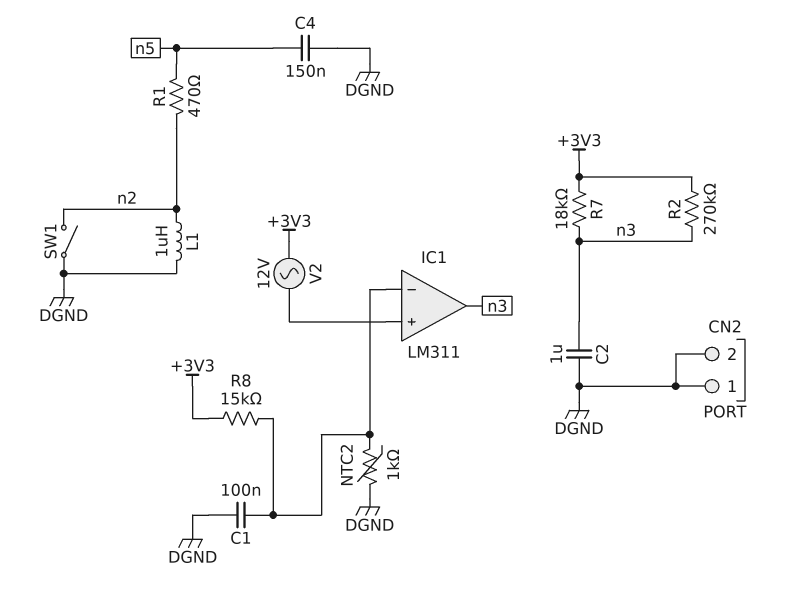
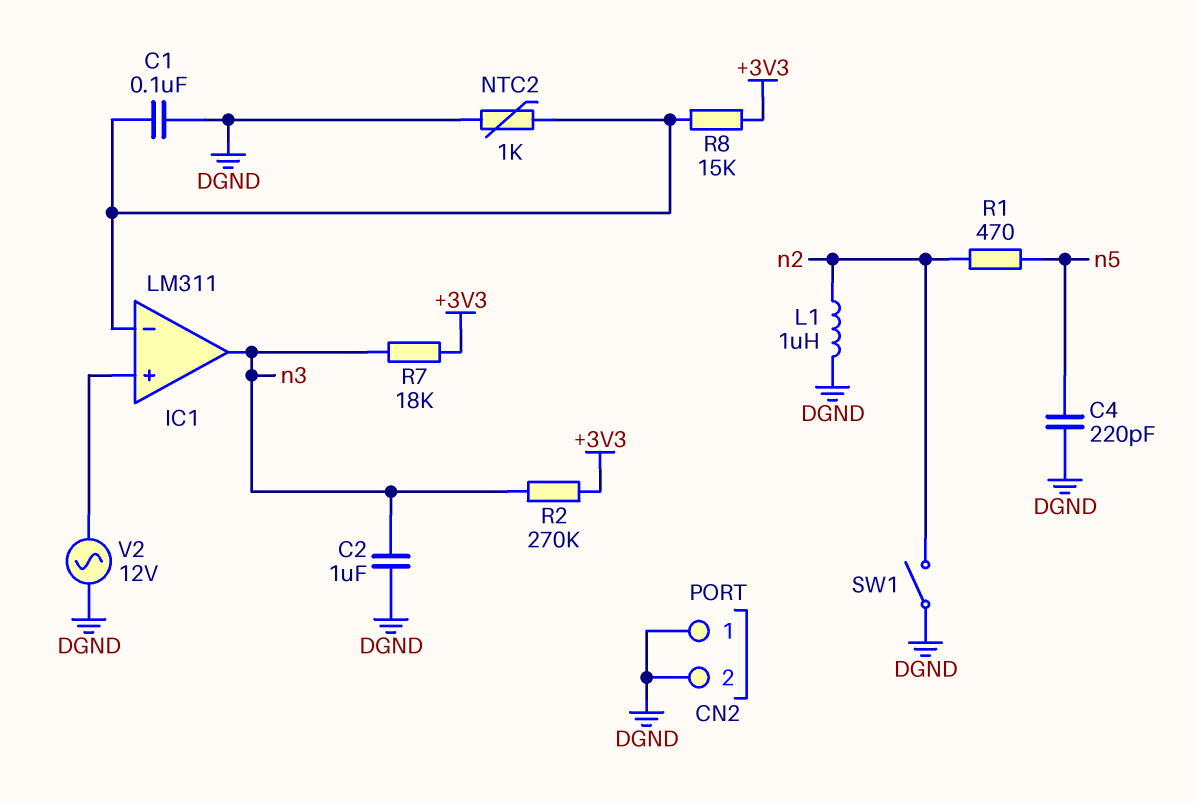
C4: 150nF (DGND, n5) -> 220pF (DGND, n5)
V2: AC 12V (+3V3, IC1/in+) -> AC 12V (DGND, IC1/in+)

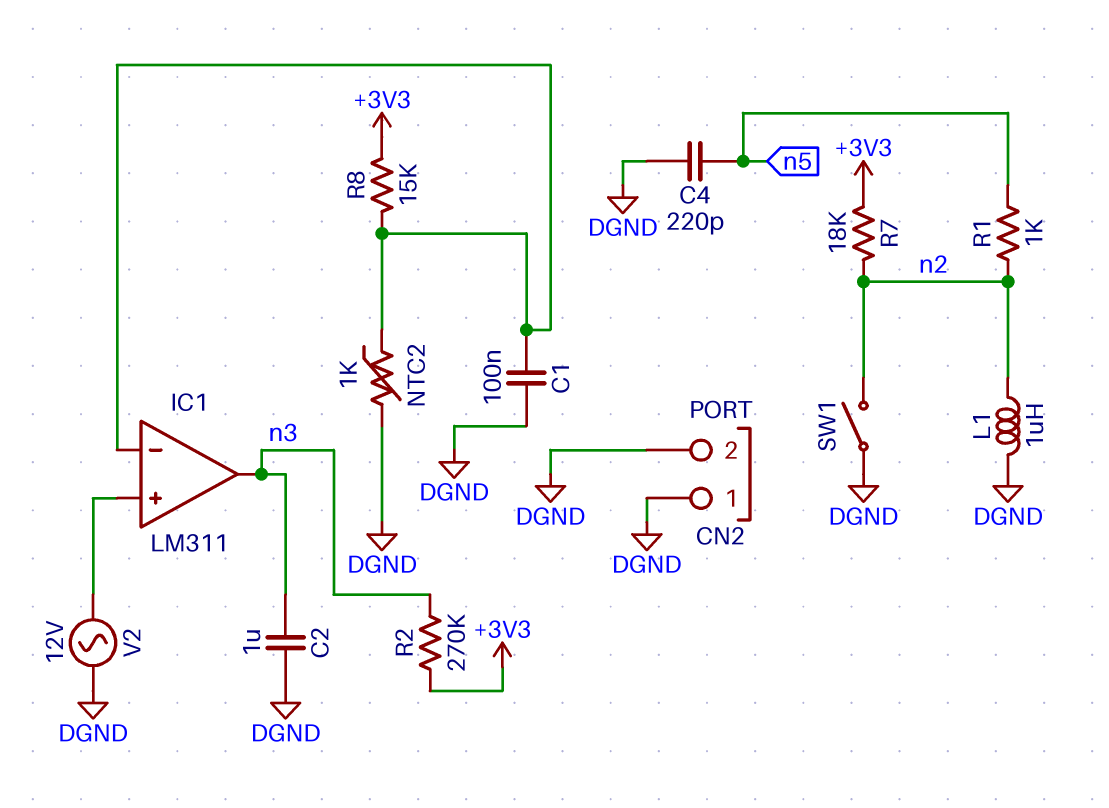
R1: 470 (n2, n5) -> 1k (n2, n5)
R7: 18k (+3V3, n3) -> 18k (+3V3, n2)

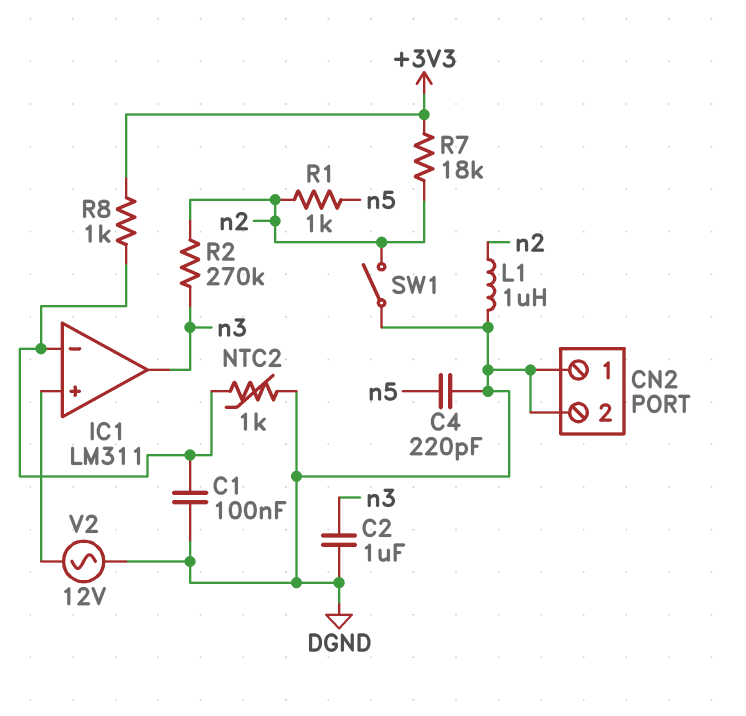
R2: 270k (+3V3, n3) -> 270k (n2, n3)
R8: 15k (+3V3, IC1/in-) -> 1k (+3V3, IC1/in-)

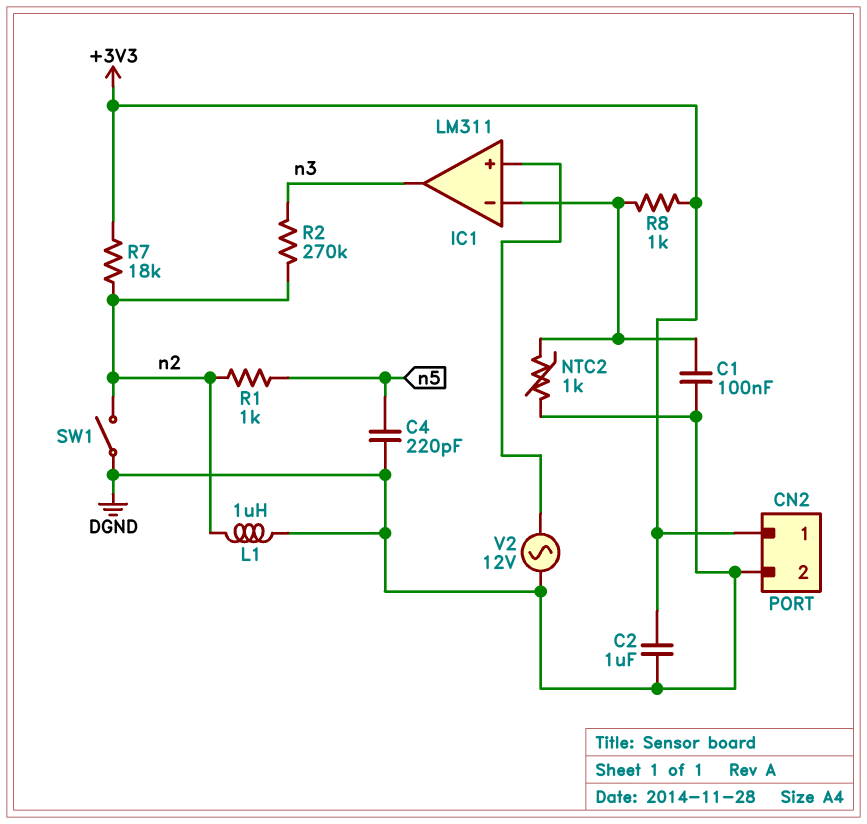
C2: 1uF (DGND, n3) -> 1uF (+3V3, DGND)
CN2 pin 1: DGND -> +3V3

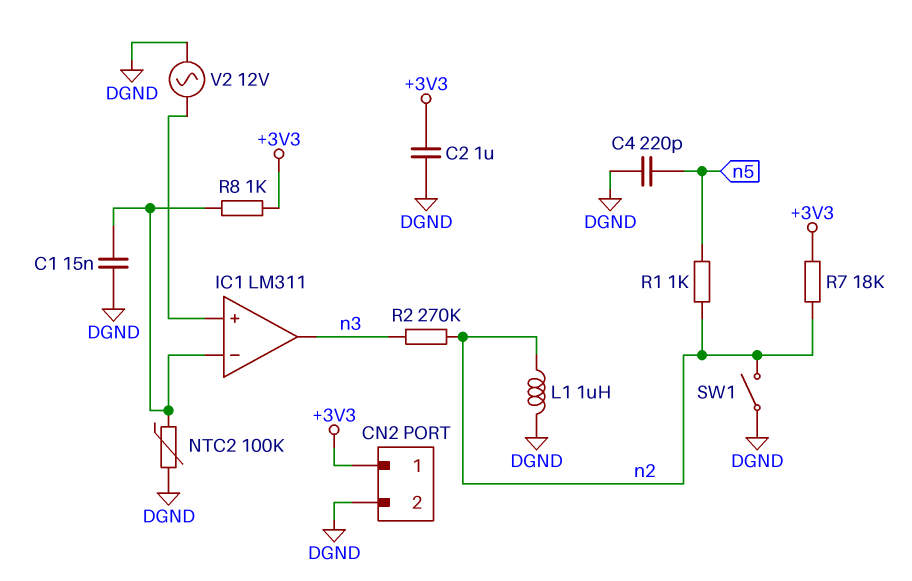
C1: 100nF (DGND, IC1/in-) -> 15nF (DGND, IC1/in-)
NTC2: 1k (DGND, IC1/in-) -> 100k (DGND, IC1/in-)

